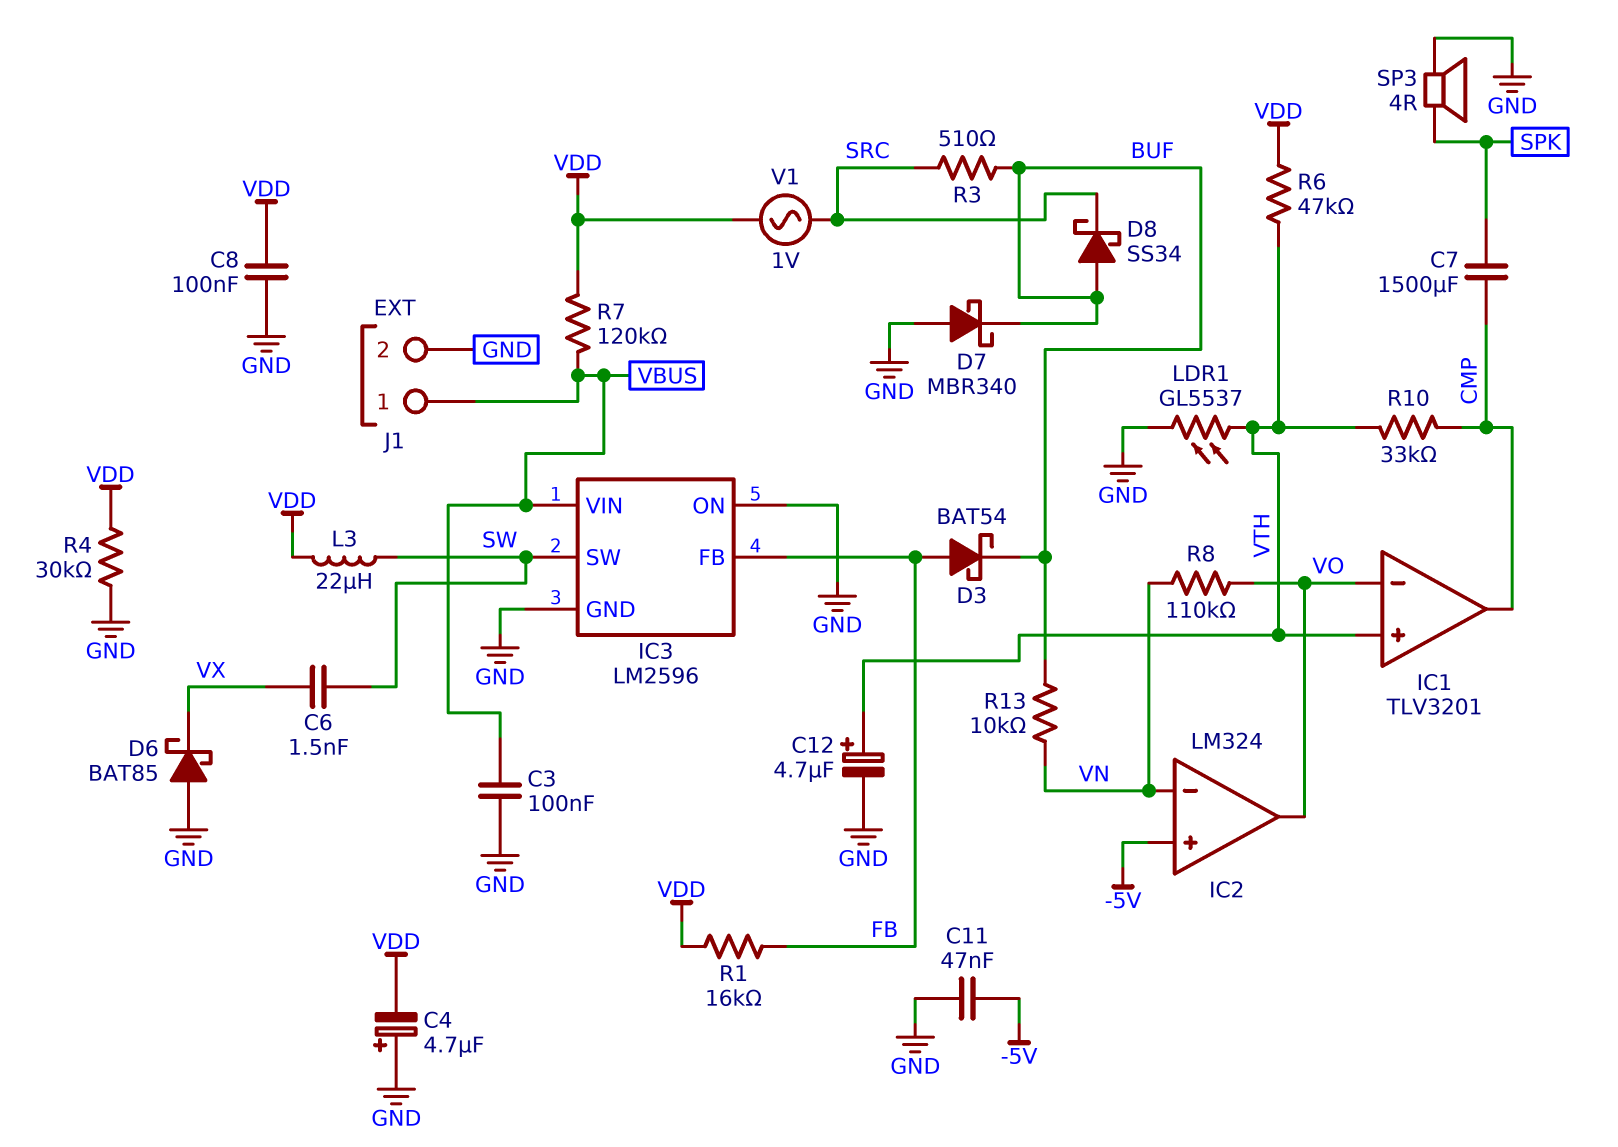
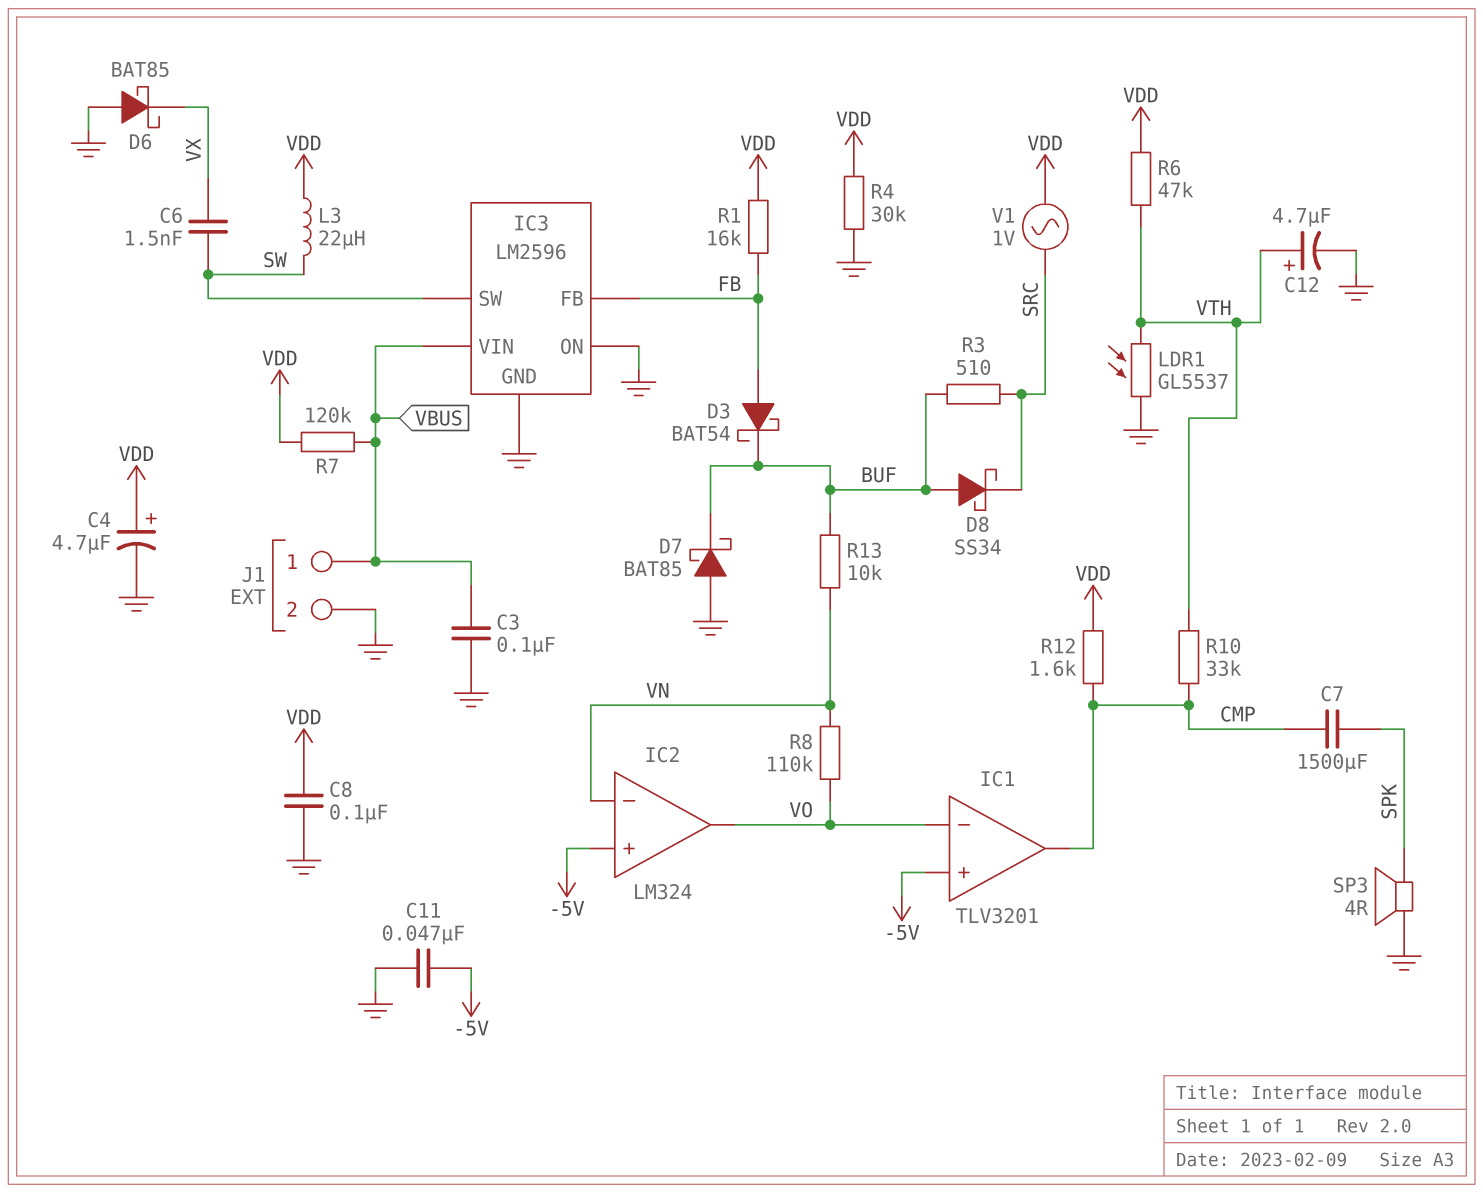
C4: 4.7uF (plus GND, minus VDD) -> 4.7uF (plus VDD, minus GND)
D7: schottky MBR340 (A GND, K BUF) -> schottky BAT85 (A GND, K BUF)
IC1 pin in+: VTH -> -5V
R12: none -> 1.6k (CMP, VDD)

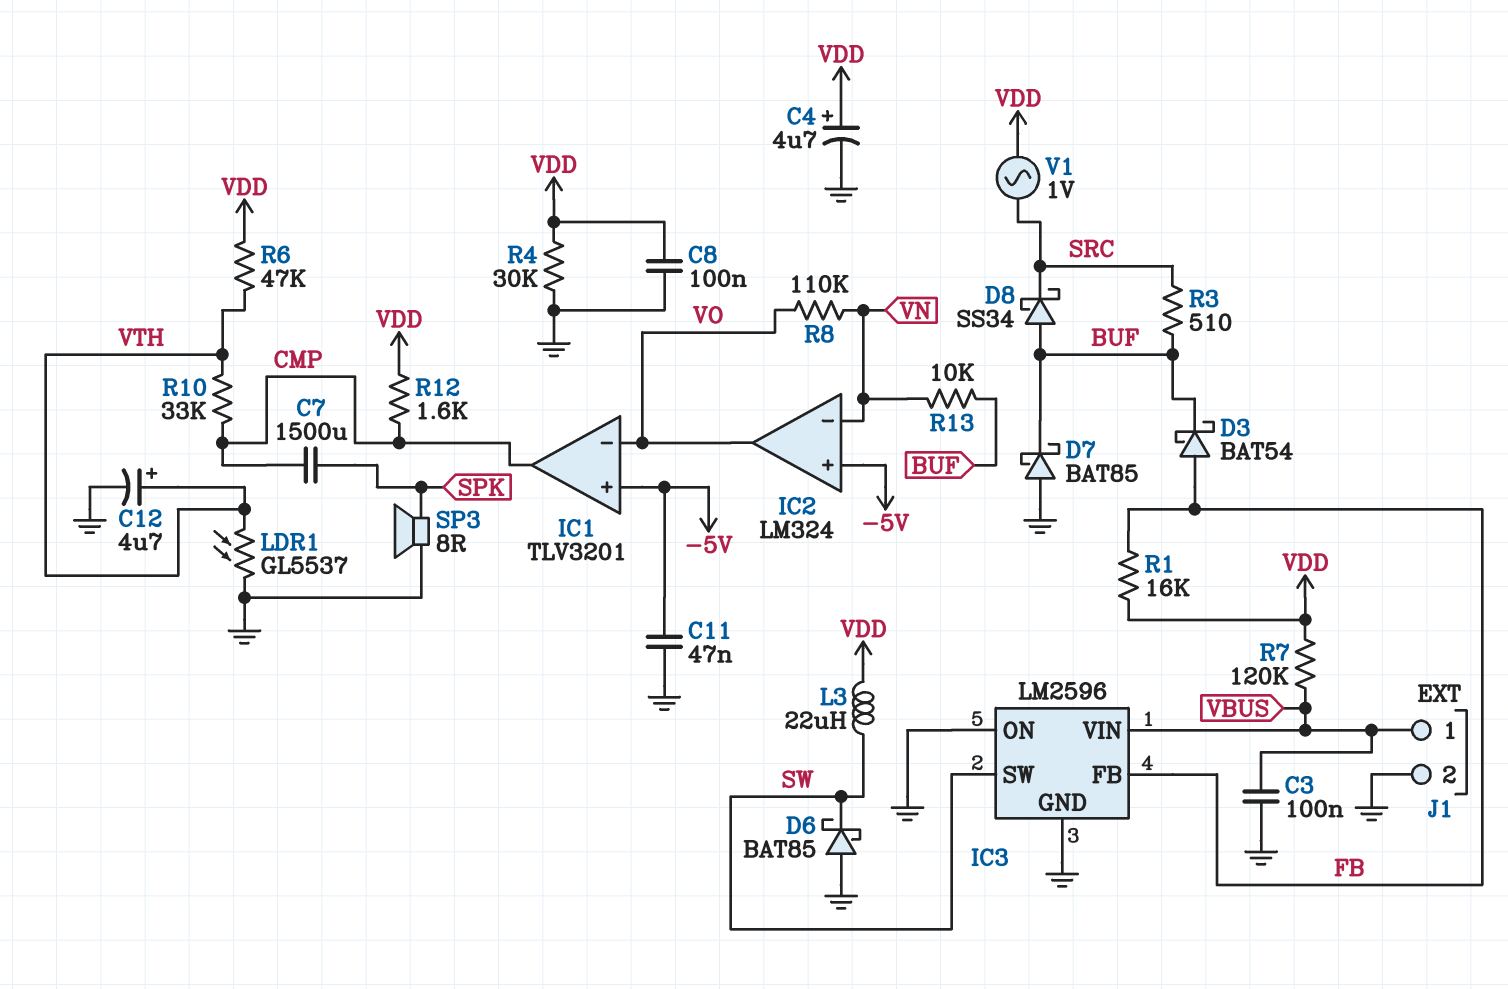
C6: 1.5nF (SW, VX) -> none
D6: schottky BAT85 (A GND, K VX) -> schottky BAT85 (A GND, K SW)
SP3: speaker 4R (GND, SPK) -> speaker 8R (GND, SPK)

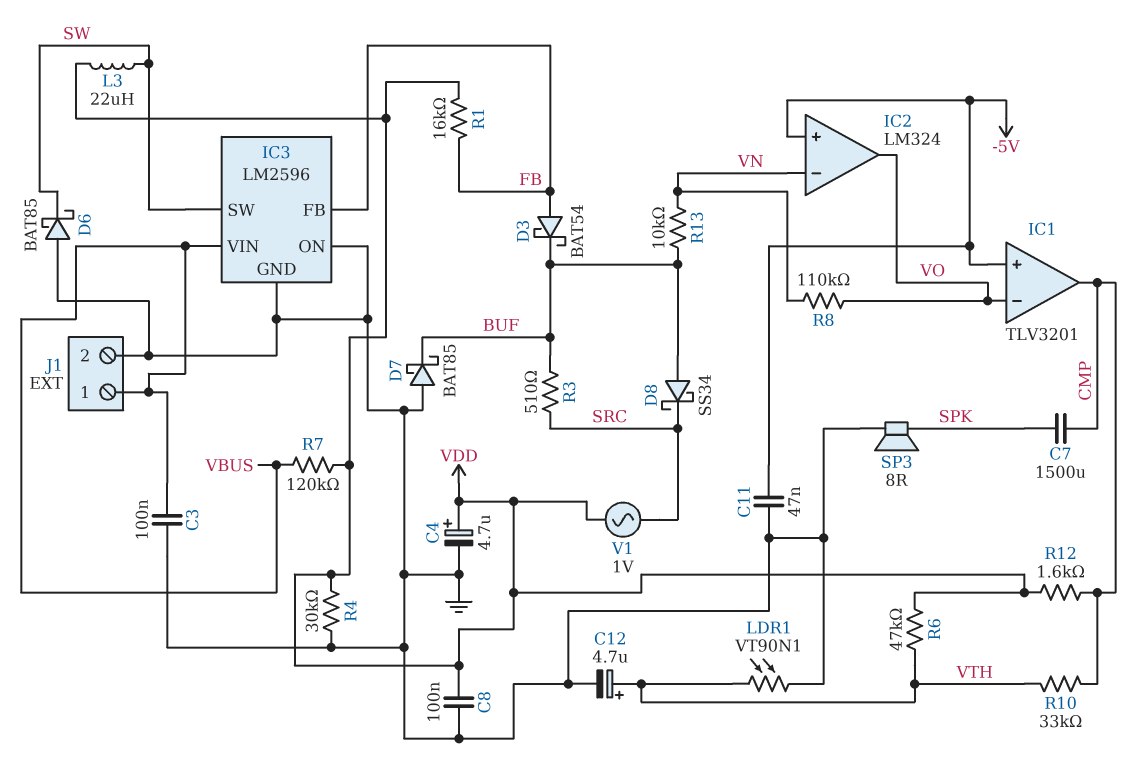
LDR1: GL5537 (GND, VTH) -> VT90N1 (GND, VTH)

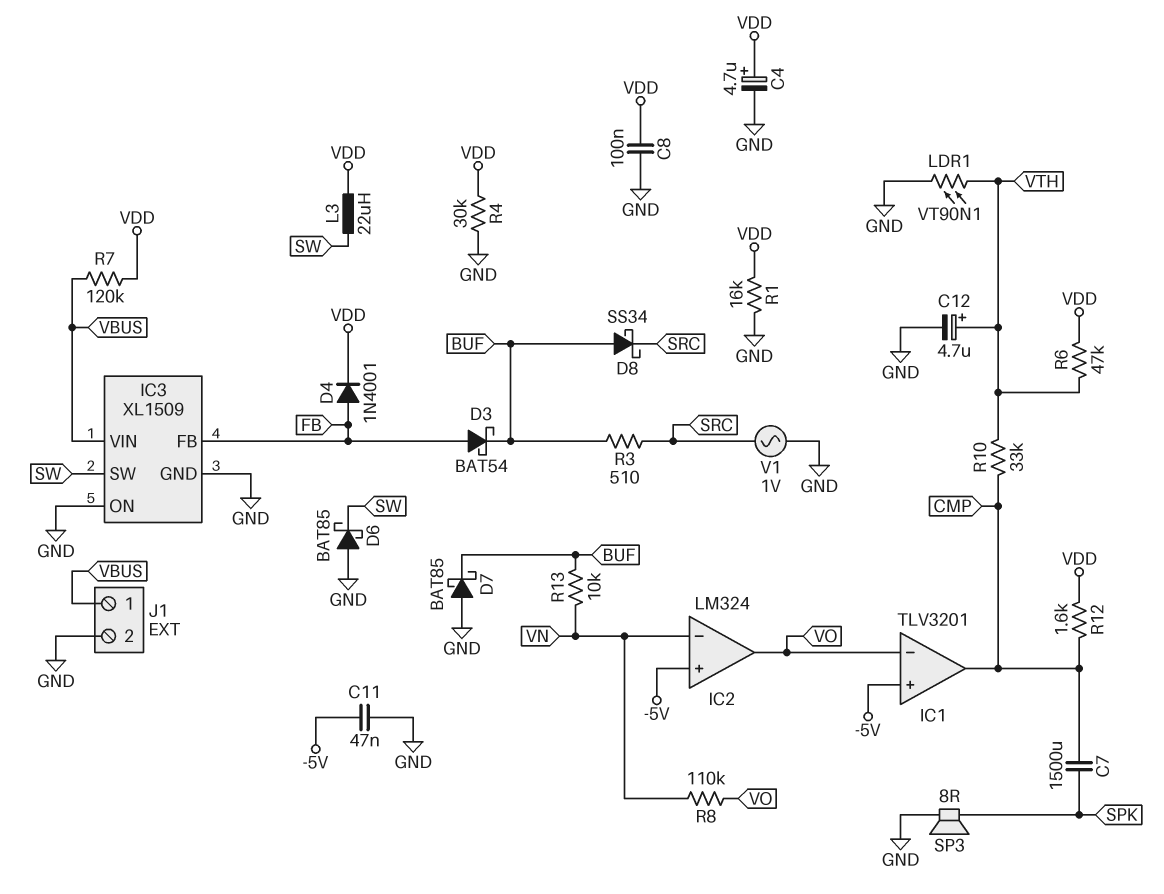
C3: 100nF (GND, VBUS) -> none
D4: none -> diode 1N4001 (A FB, K VDD)
IC3: LM2596 -> XL1509
R1: 16k (FB, VDD) -> 16k (GND, VDD)
V1: AC 1V (SRC, VDD) -> AC 1V (GND, SRC)

